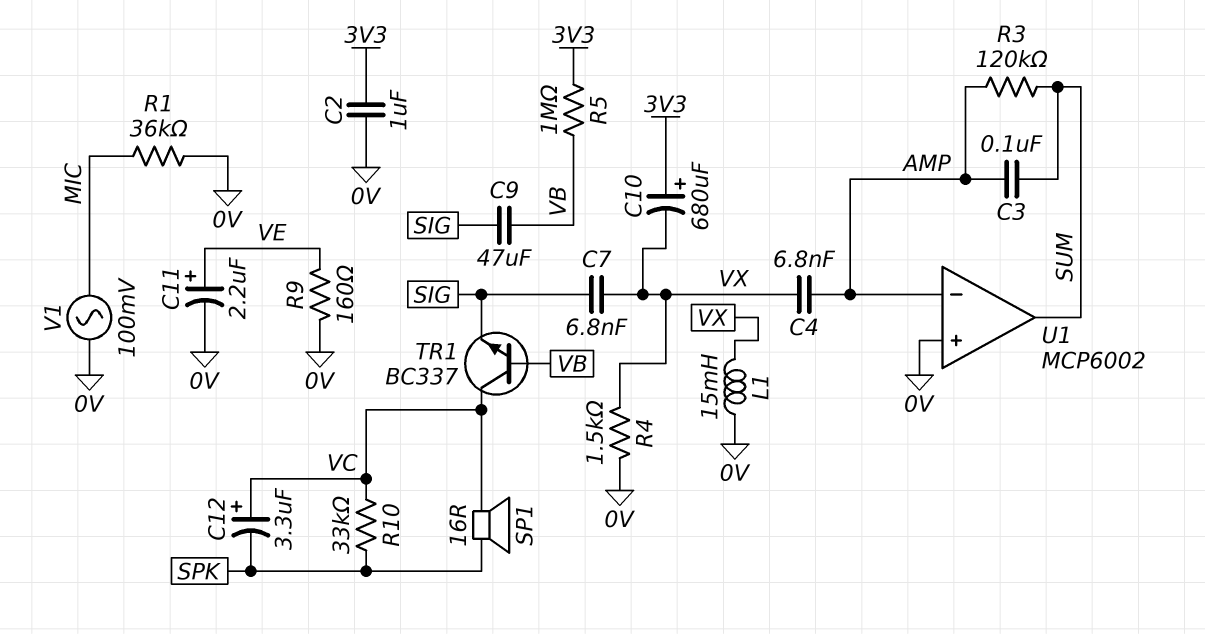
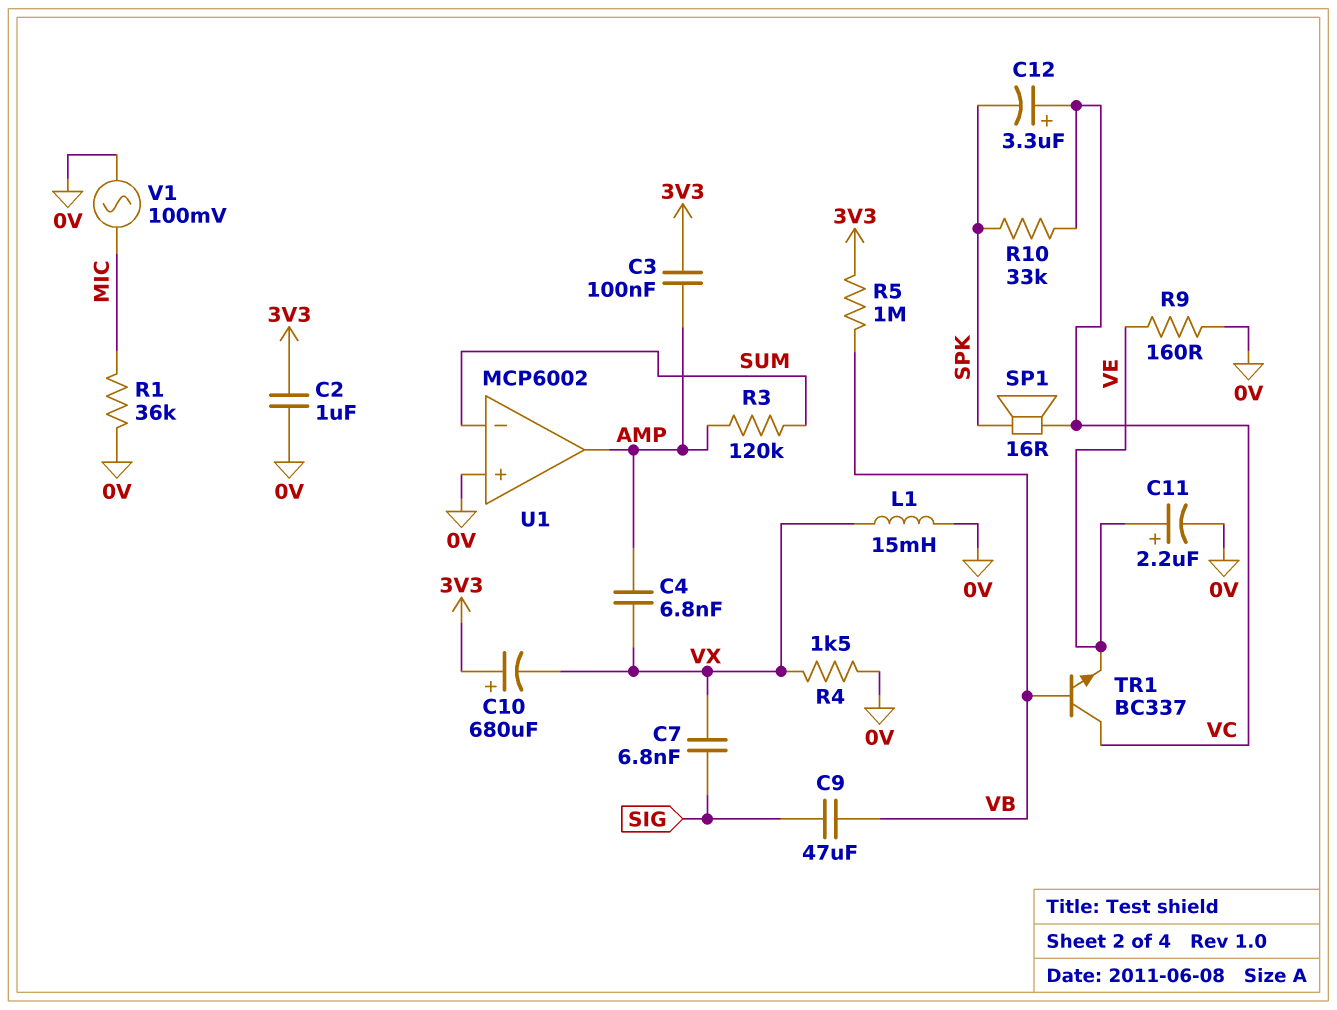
C3: 100nF (AMP, SUM) -> 100nF (3V3, AMP)
TR1: NPN BC337 (B VB, C VC, E SIG) -> NPN BC337 (B VB, C VC, E VE)
U1 pin in-: AMP -> SUM
U1 pin out: SUM -> AMP

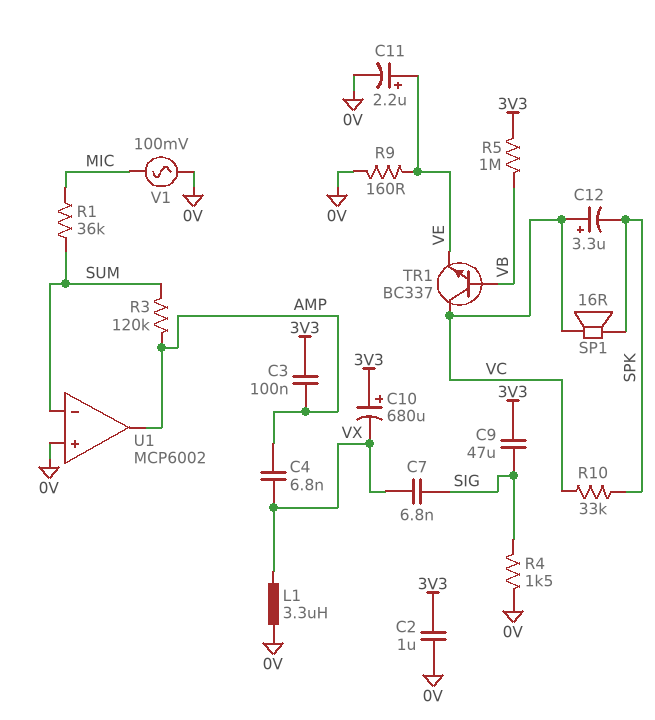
C9: 47uF (SIG, VB) -> 47uF (3V3, SIG)
L1: 15mH (0V, VX) -> 3.3uH (0V, VX)
R1: 36k (0V, MIC) -> 36k (MIC, SUM)
R4: 1.5k (0V, VX) -> 1.5k (0V, SIG)

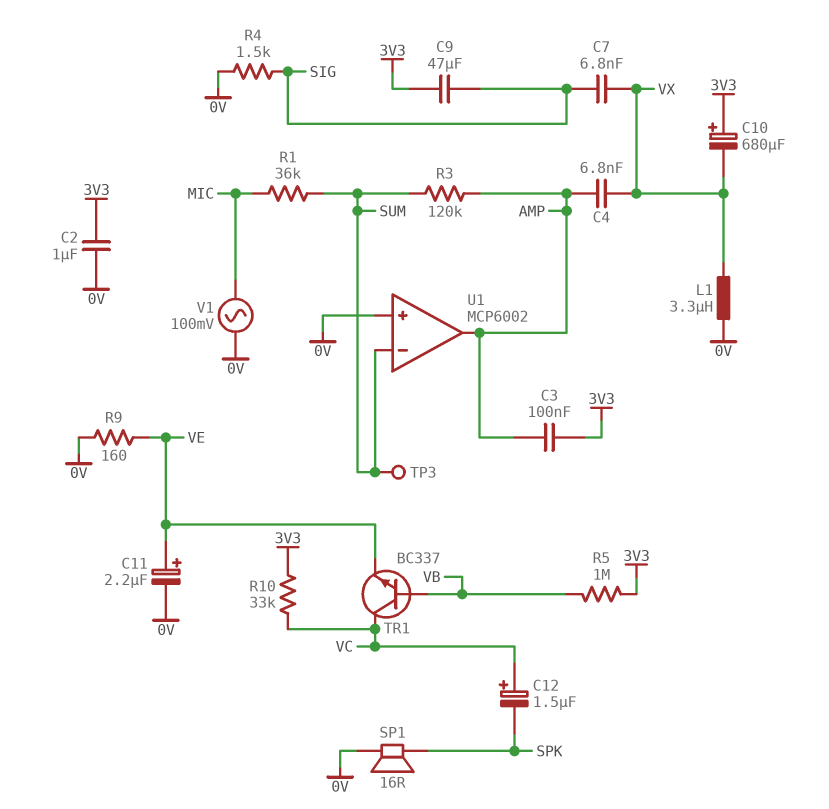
C12: 3.3uF (plus VC, minus SPK) -> 1.5uF (plus VC, minus SPK)
R10: 33k (SPK, VC) -> 33k (3V3, VC)
SP1: speaker 16R (SPK, VC) -> speaker 16R (0V, SPK)
TP3: none -> test point (SUM)

